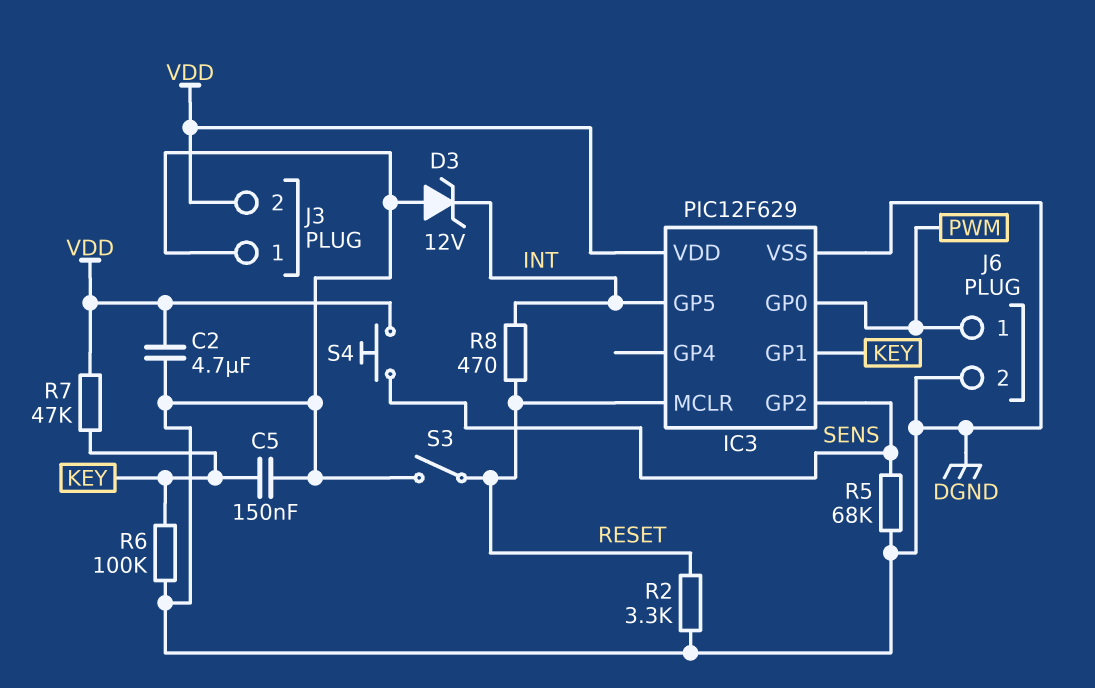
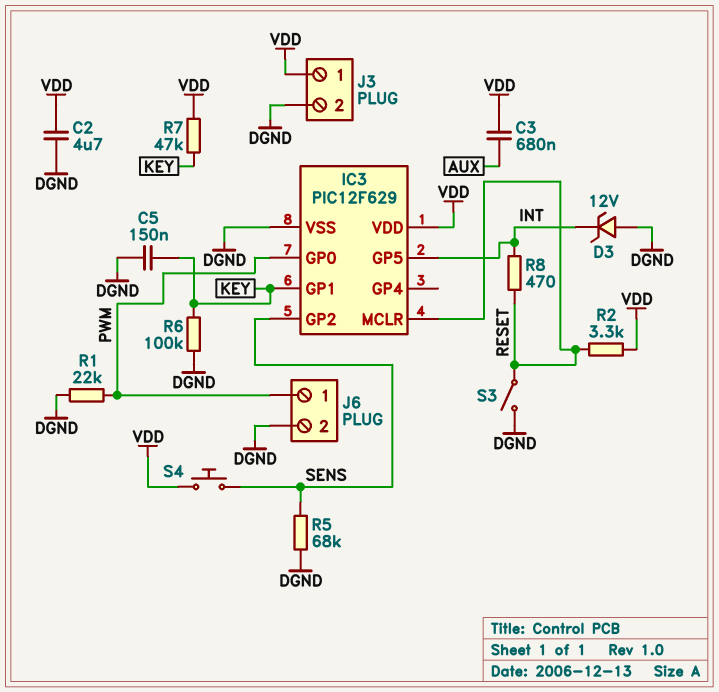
C3: none -> 680nF (AUX, VDD)
J3 pin 1: DGND -> VDD
J3 pin 2: VDD -> DGND
R1: none -> 22k (DGND, PWM)
R2: 3.3k (DGND, RESET) -> 3.3k (RESET, VDD)

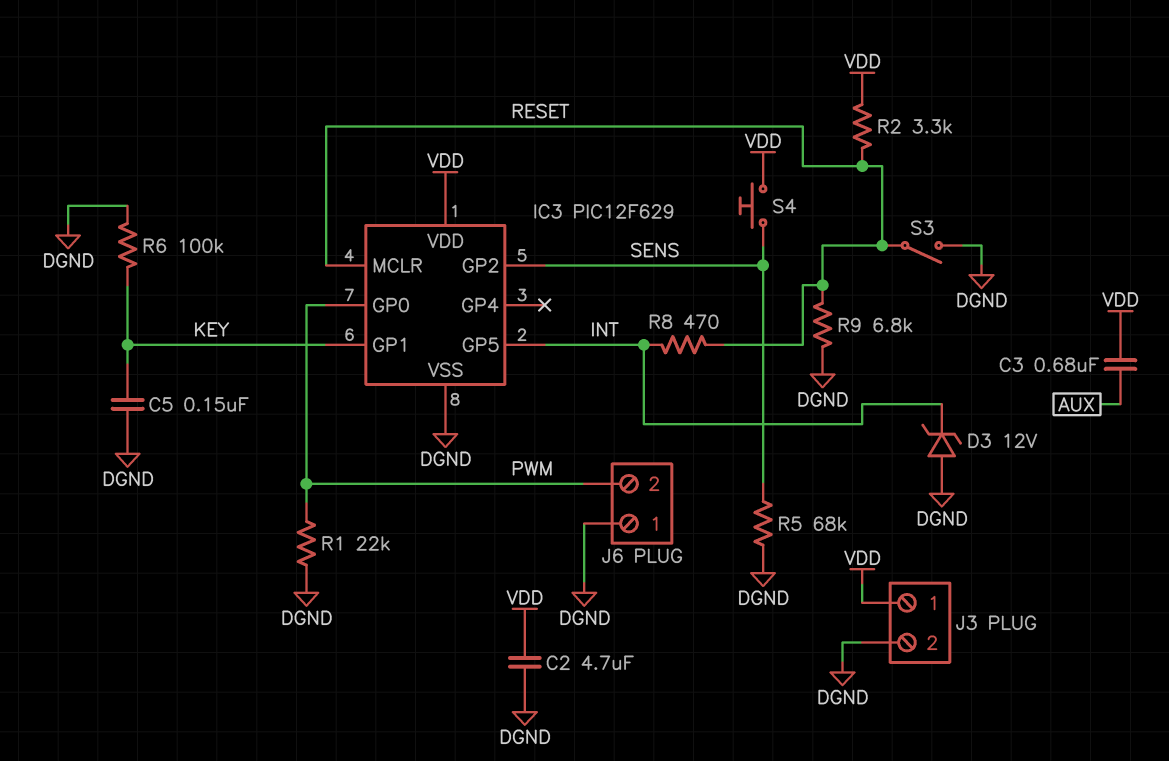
J6 pin 1: PWM -> DGND
J6 pin 2: DGND -> PWM
R7: 47k (KEY, VDD) -> none
R9: none -> 6.8k (DGND, RESET)

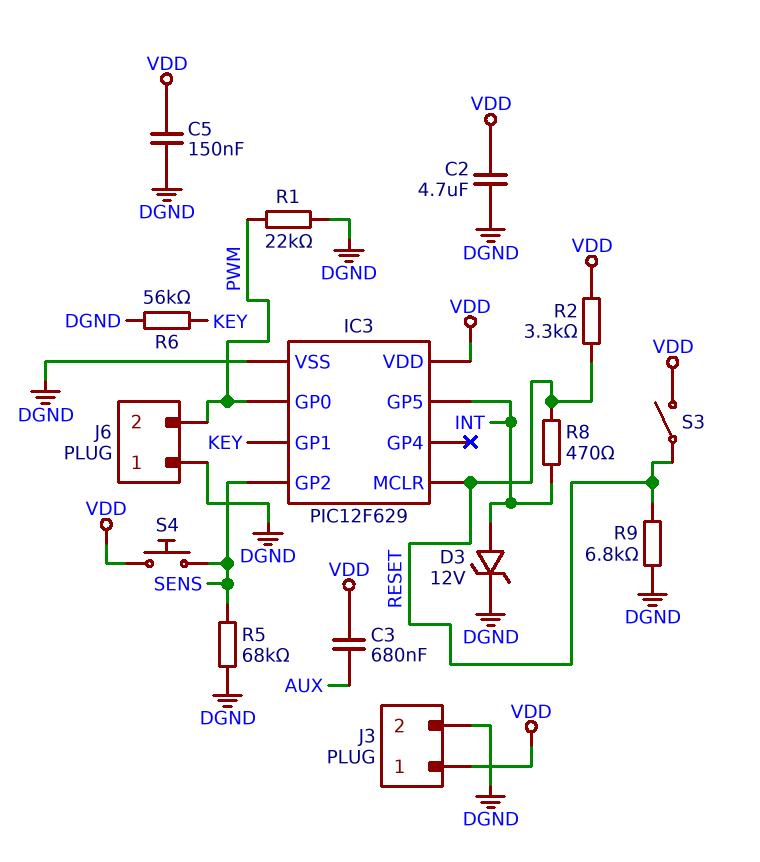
C5: 150nF (DGND, KEY) -> 150nF (DGND, VDD)
D3: zener 12V (A DGND, K INT) -> zener 12V (A INT, K DGND)
R6: 100k (DGND, KEY) -> 56k (DGND, KEY)
S3: switch (DGND, RESET) -> switch (RESET, VDD)

